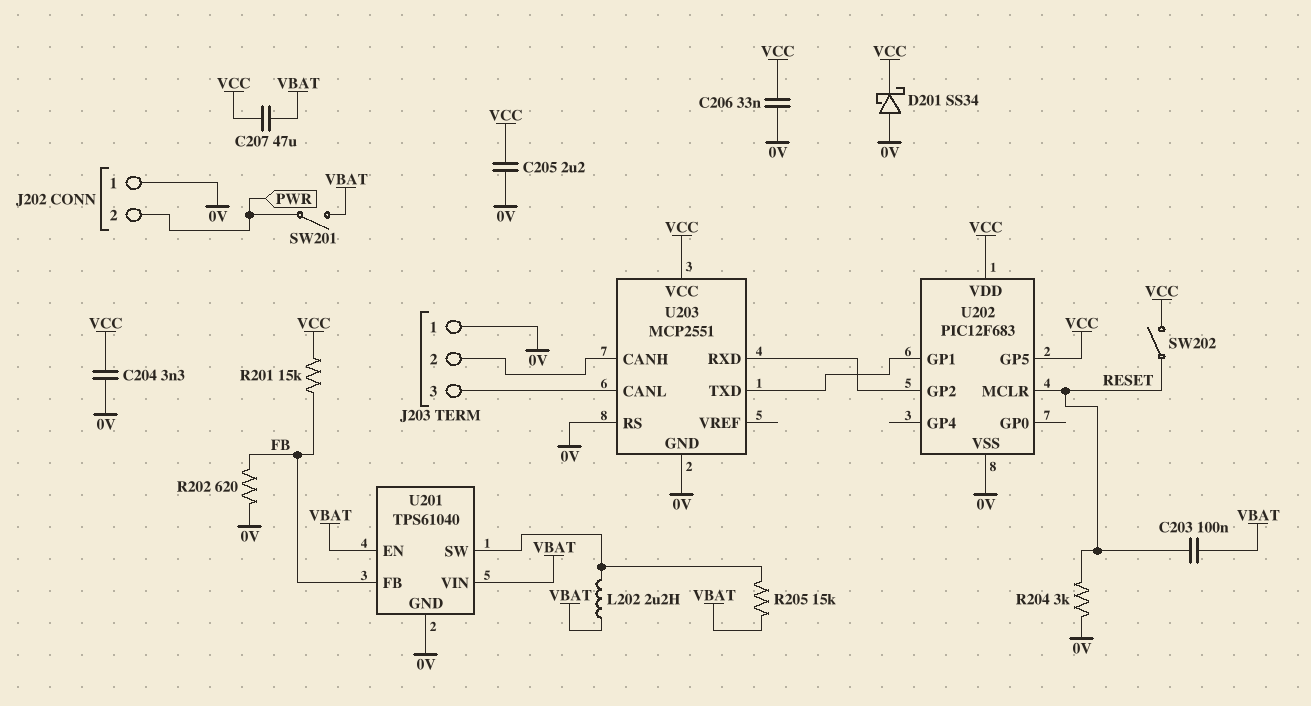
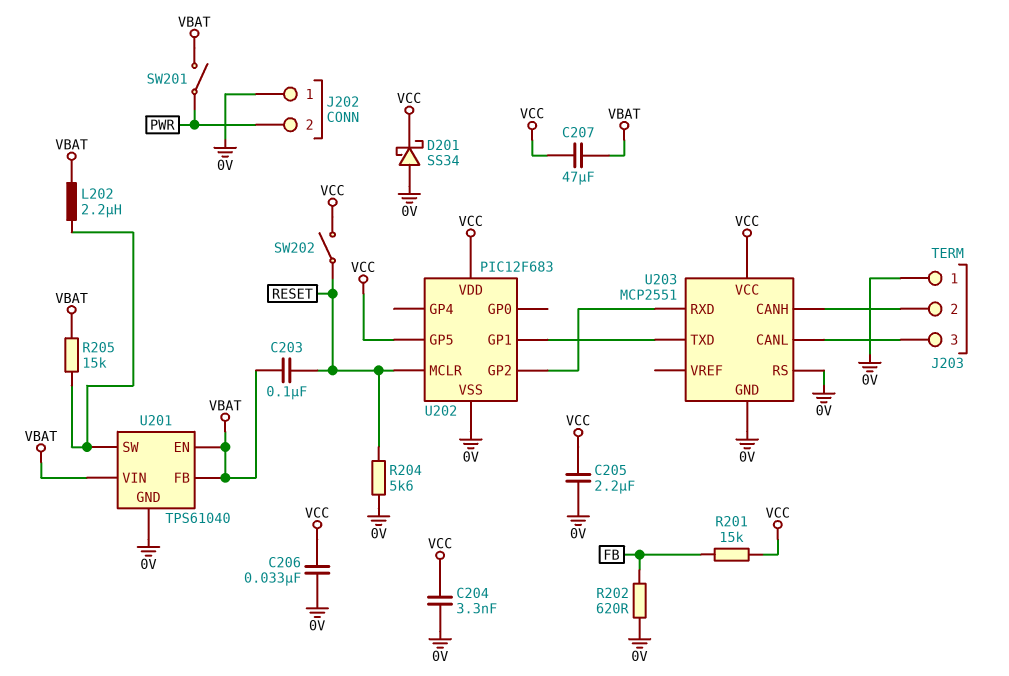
R204: 3k (0V, RESET) -> 5.6k (0V, RESET)
U201 pin FB: FB -> VBAT

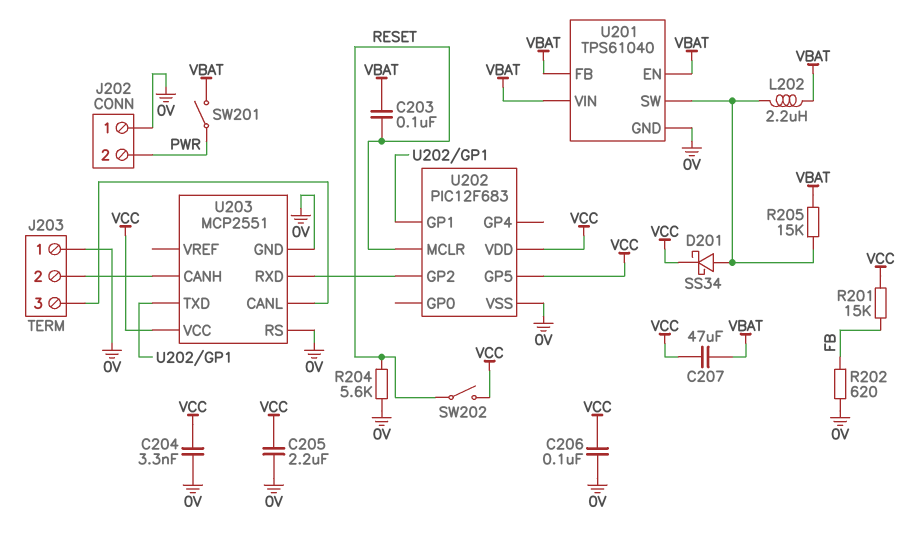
C206: 33nF (0V, VCC) -> 100nF (0V, VCC)
D201: schottky SS34 (A 0V, K VCC) -> schottky SS34 (A U201/SW, K VCC)

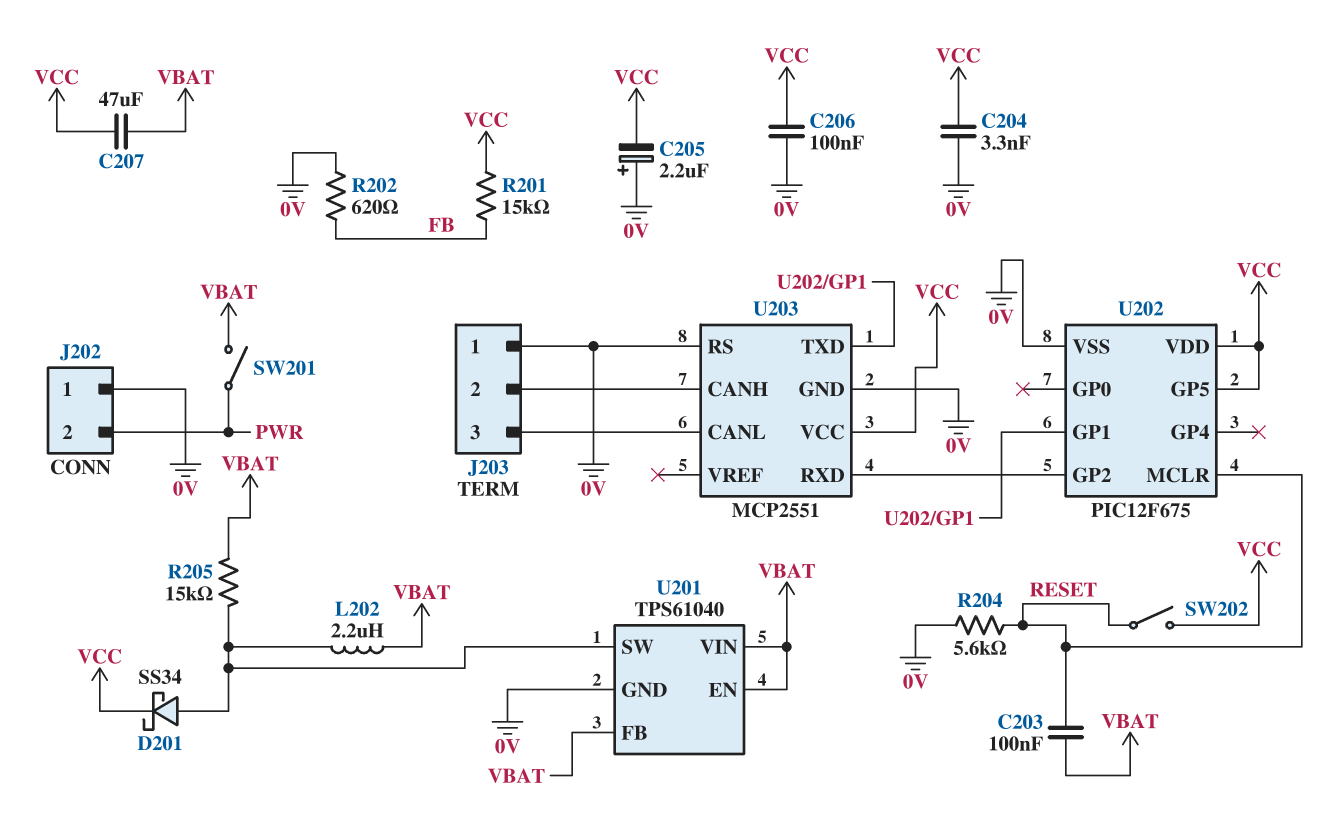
C205: 2.2uF (0V, VCC) -> 2.2uF (plus 0V, minus VCC)
U202: PIC12F683 -> PIC12F675

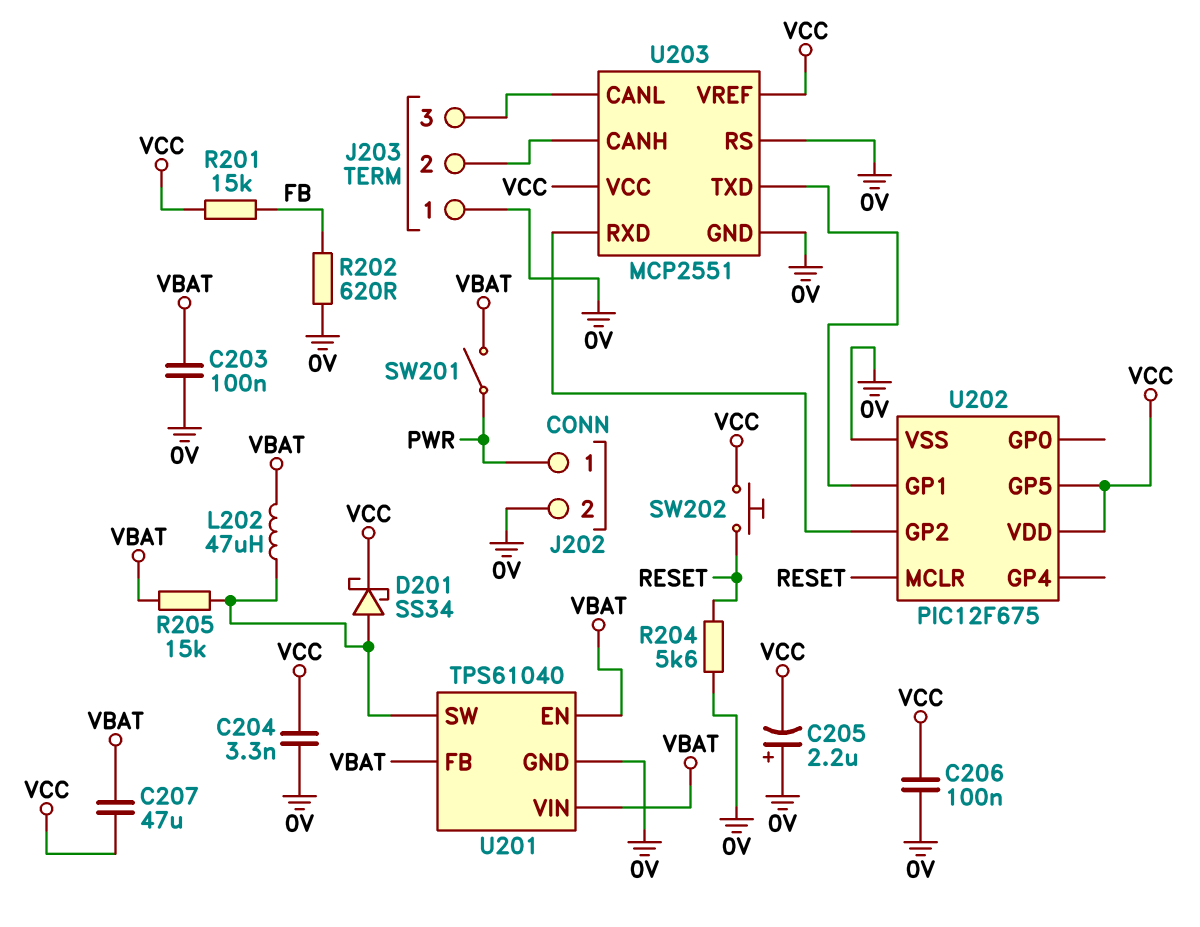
C203: 100nF (RESET, VBAT) -> 100nF (0V, VBAT)
J202 pin 1: 0V -> PWR
J202 pin 2: PWR -> 0V
L202: 2.2uH (U201/SW, VBAT) -> 47uH (U201/SW, VBAT)
SW202: switch (RESET, VCC) -> button (RESET, VCC)
U203 pin VREF: none -> VCC

